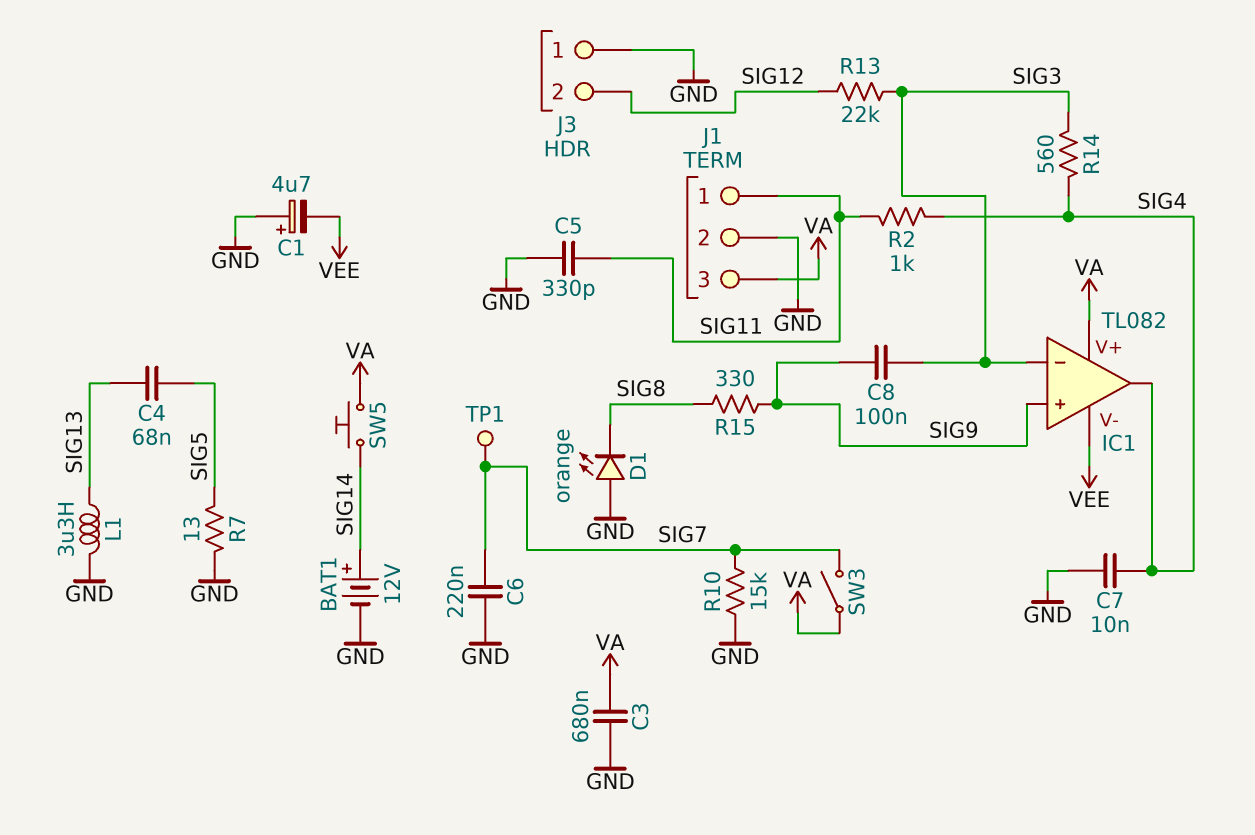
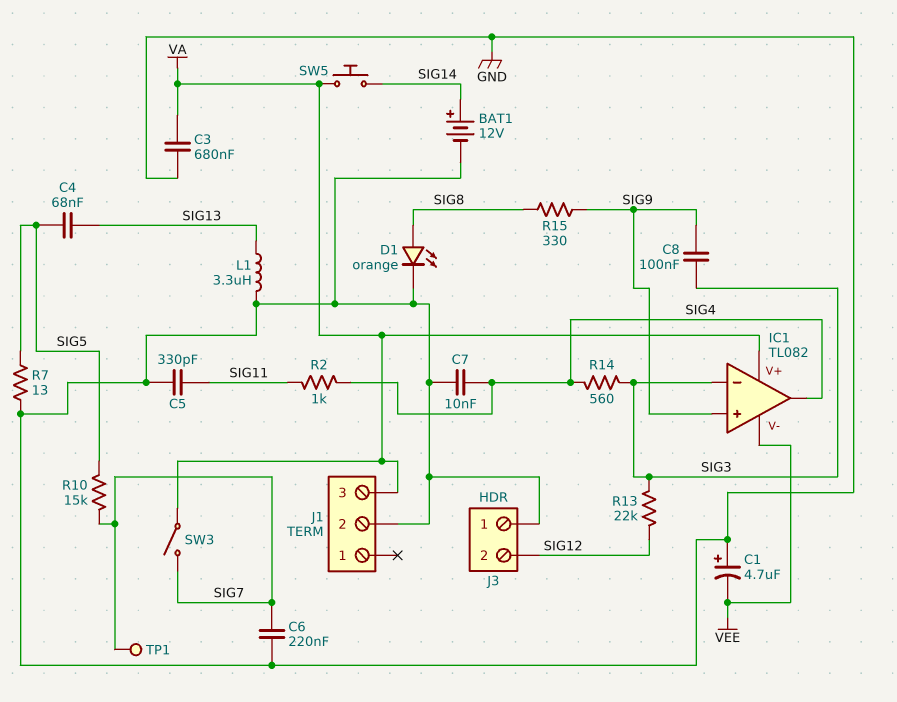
D1: LED orange (A GND, K SIG8) -> LED orange (A SIG8, K GND)
J1 pin 1: SIG11 -> none
R10: 15k (GND, SIG7) -> 15k (SIG5, SIG7)

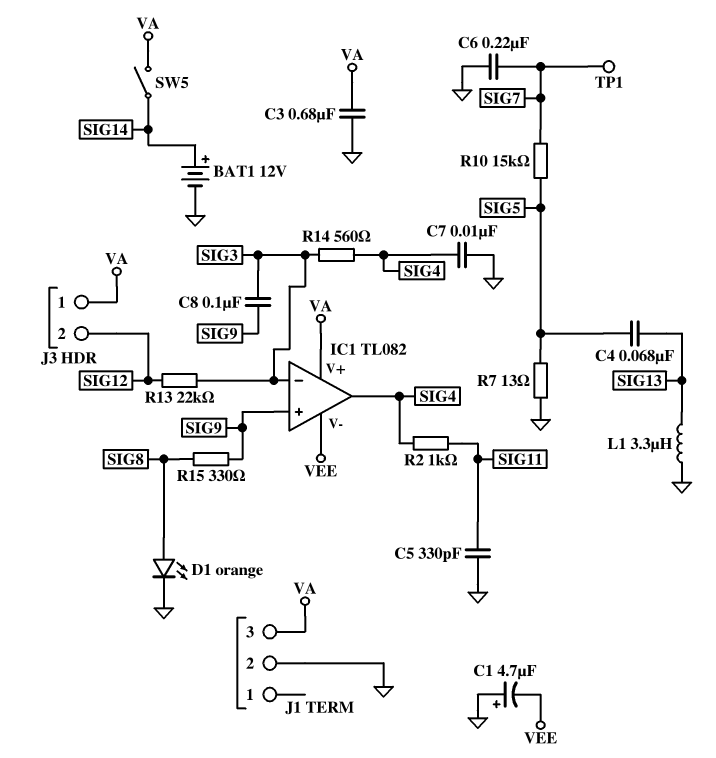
J3 pin 1: GND -> VA
SW3: switch (SIG7, VA) -> none
SW5: button (SIG14, VA) -> switch (SIG14, VA)

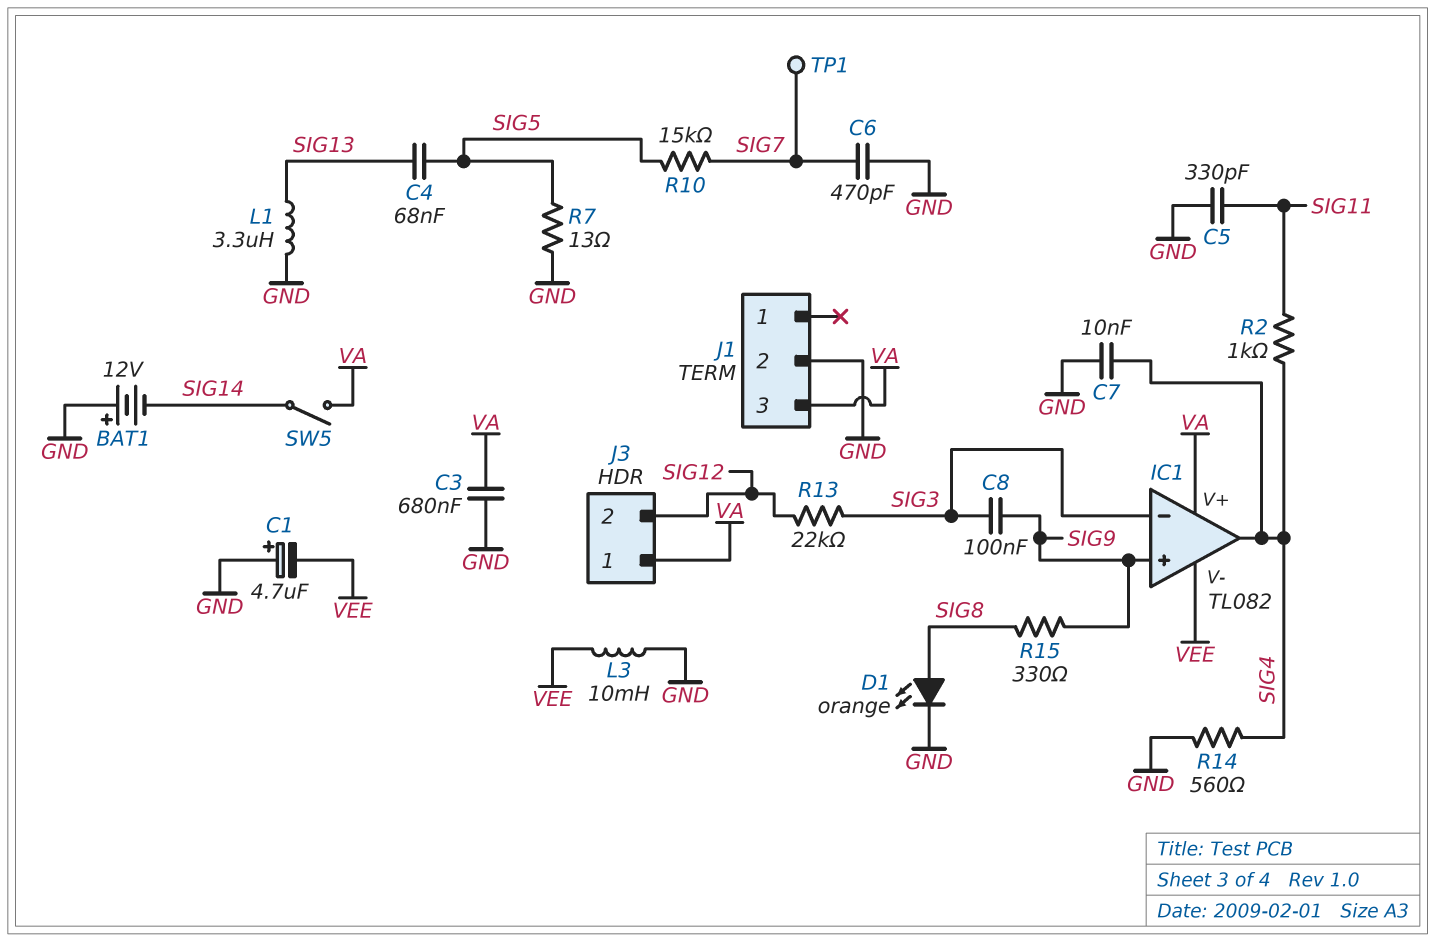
BAT1: 12V (plus SIG14, minus GND) -> 12V (plus GND, minus SIG14)
C6: 220nF (GND, SIG7) -> 470pF (GND, SIG7)
L3: none -> 10mH (GND, VEE)
R14: 560 (SIG3, SIG4) -> 560 (GND, SIG4)

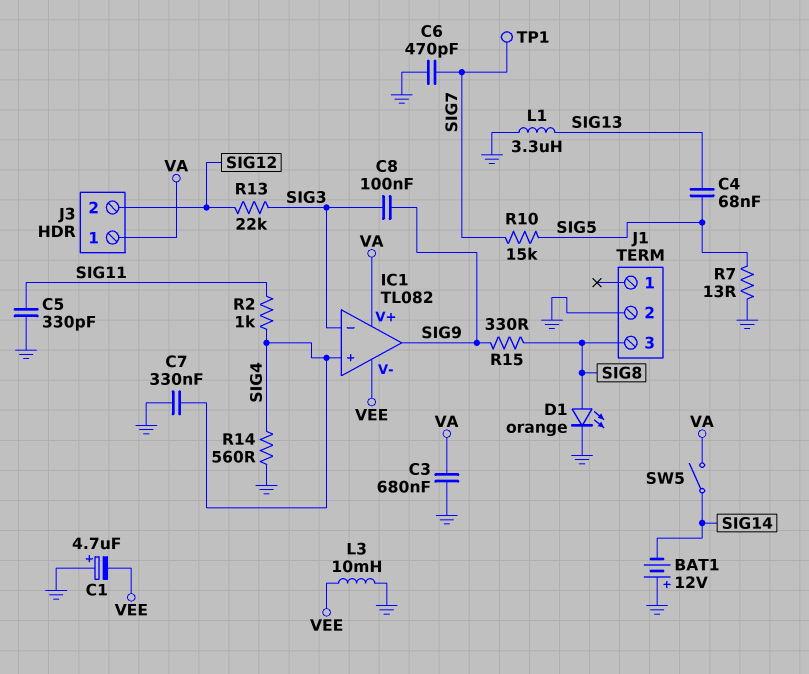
C7: 10nF (GND, SIG4) -> 330nF (GND, SIG4)
IC1 pin in+: SIG9 -> SIG4
IC1 pin out: SIG4 -> SIG9
J1 pin 3: VA -> SIG8

